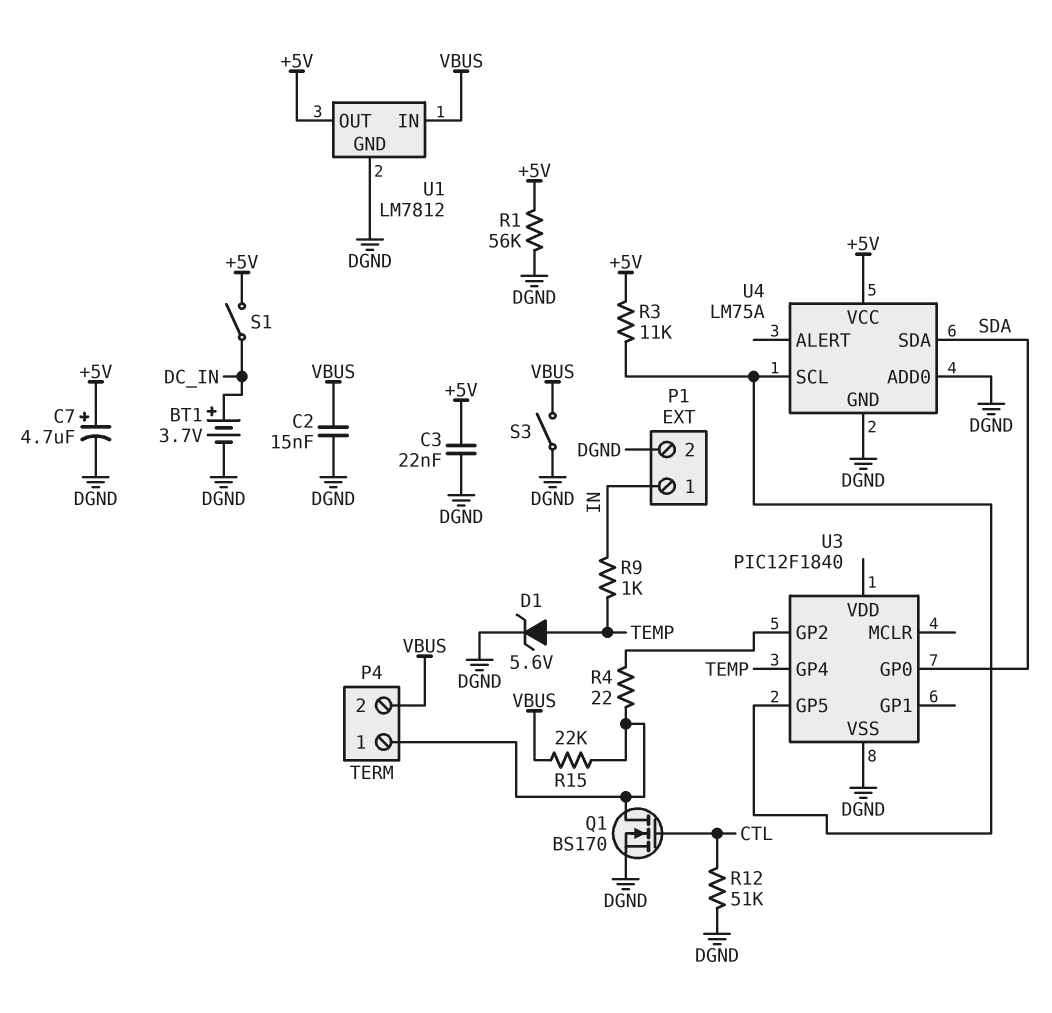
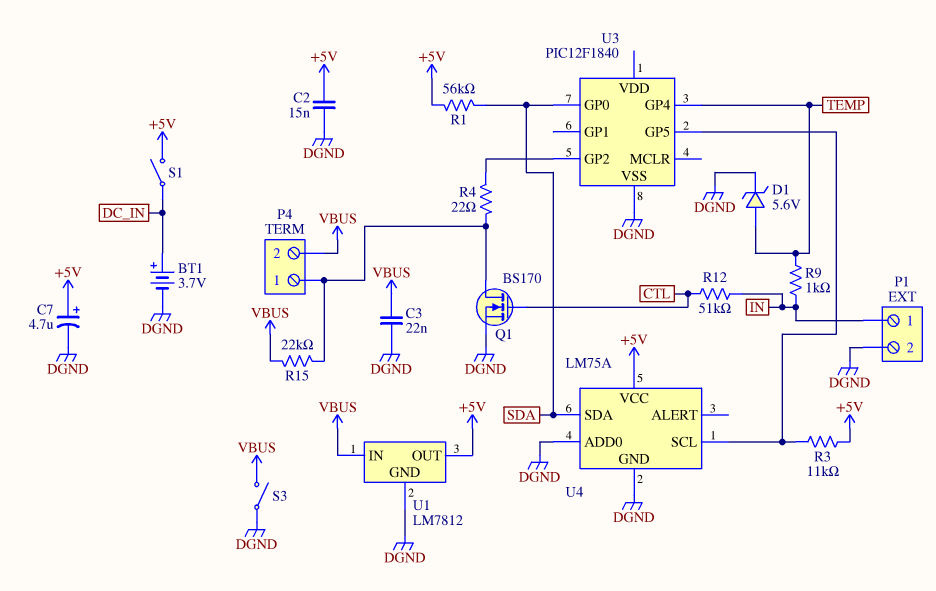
C2: 15nF (DGND, VBUS) -> 15nF (+5V, DGND)
C3: 22nF (+5V, DGND) -> 22nF (DGND, VBUS)
R1: 56k (+5V, DGND) -> 56k (+5V, SDA)
R12: 51k (CTL, DGND) -> 51k (CTL, IN)

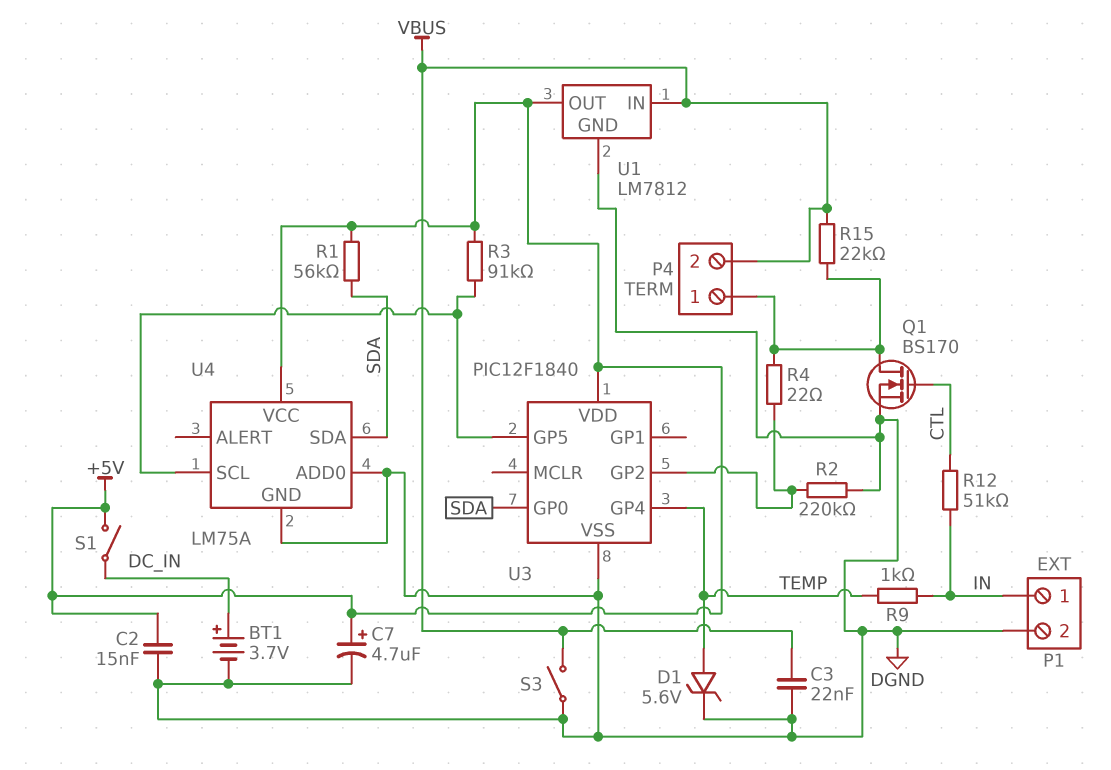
R2: none -> 220k (DGND, U3/GP2)
R3: 11k (+5V, U3/GP5) -> 91k (+5V, U3/GP5)
U3 pin VDD: none -> +5V

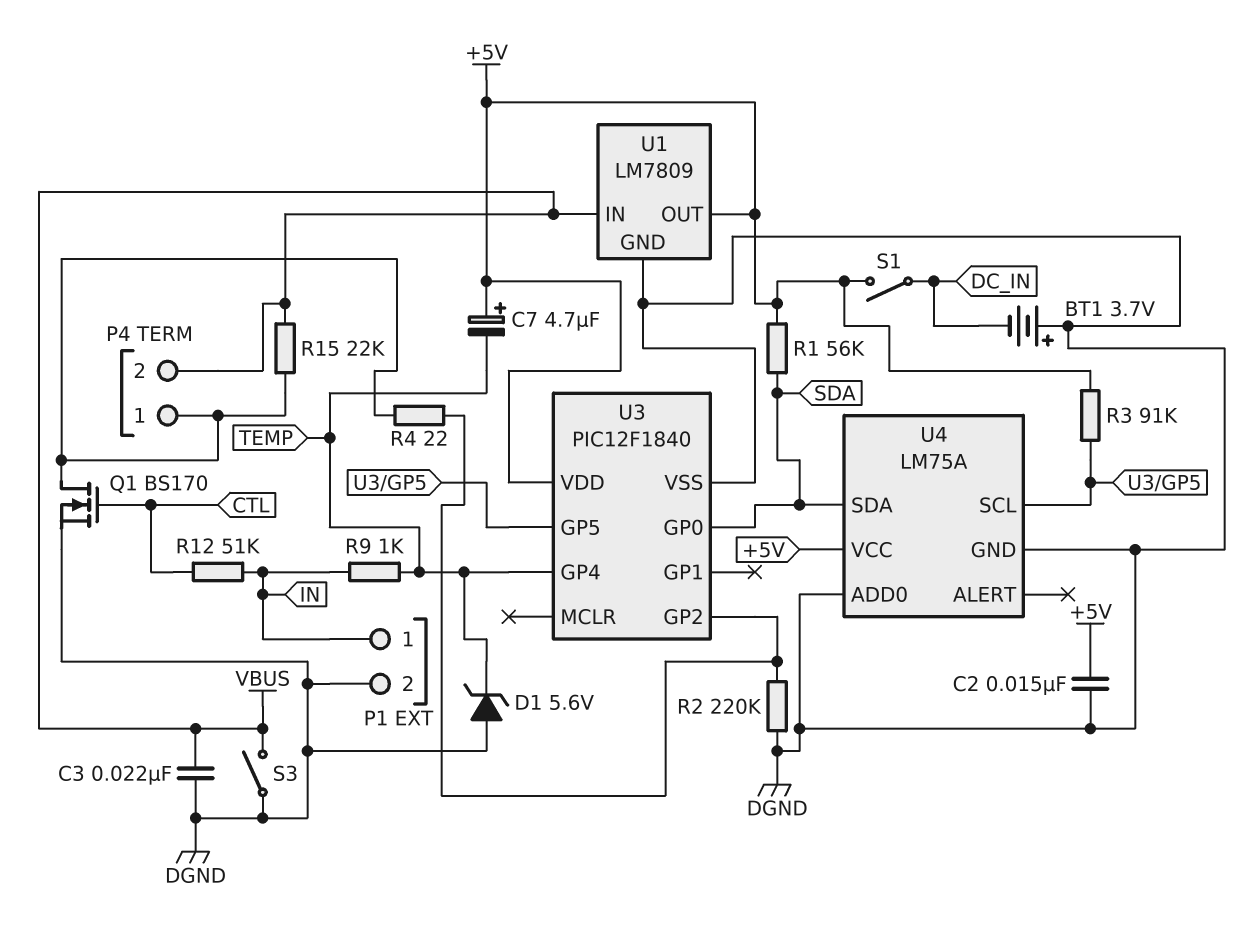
BT1: 3.7V (plus DC_IN, minus DGND) -> 3.7V (plus DGND, minus DC_IN)
C7: 4.7uF (plus +5V, minus DGND) -> 4.7uF (plus +5V, minus TEMP)
D1: zener 5.6V (A TEMP, K DGND) -> zener 5.6V (A DGND, K TEMP)
U1: LM7812 -> LM7809

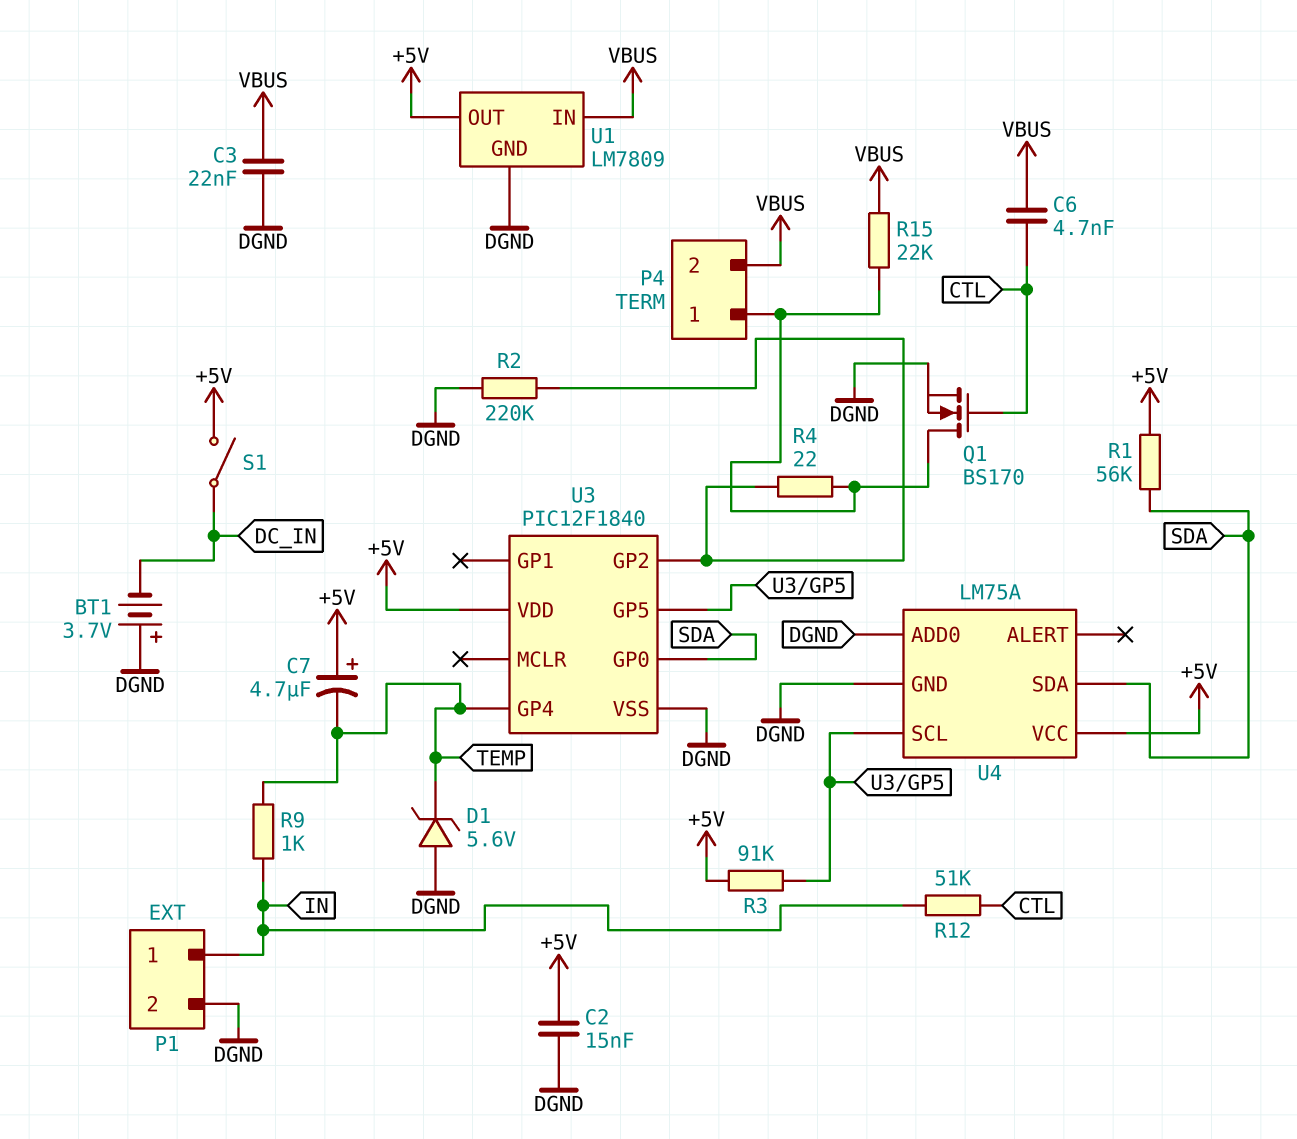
C6: none -> 4.7nF (CTL, VBUS)
S3: switch (DGND, VBUS) -> none

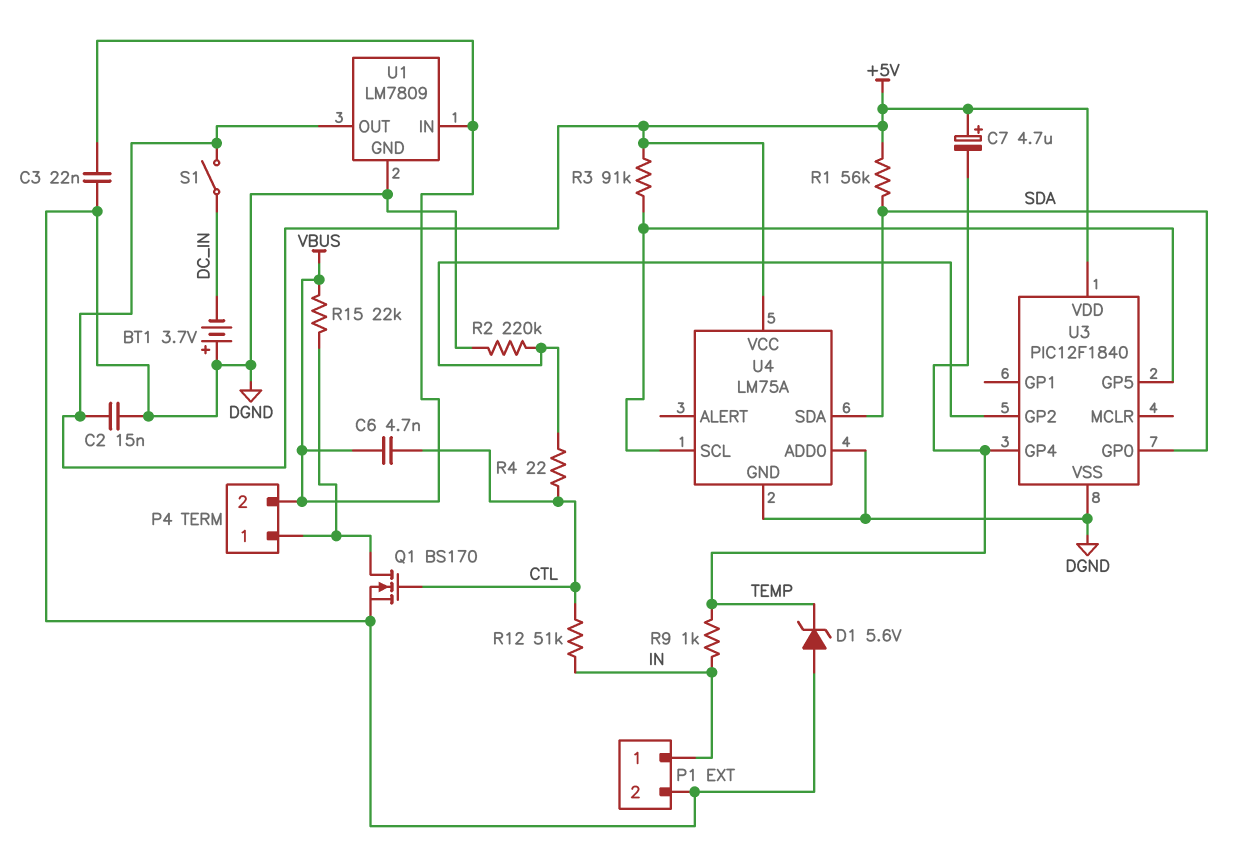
R4: 22 (P4/1, U3/GP2) -> 22 (CTL, U3/GP2)

